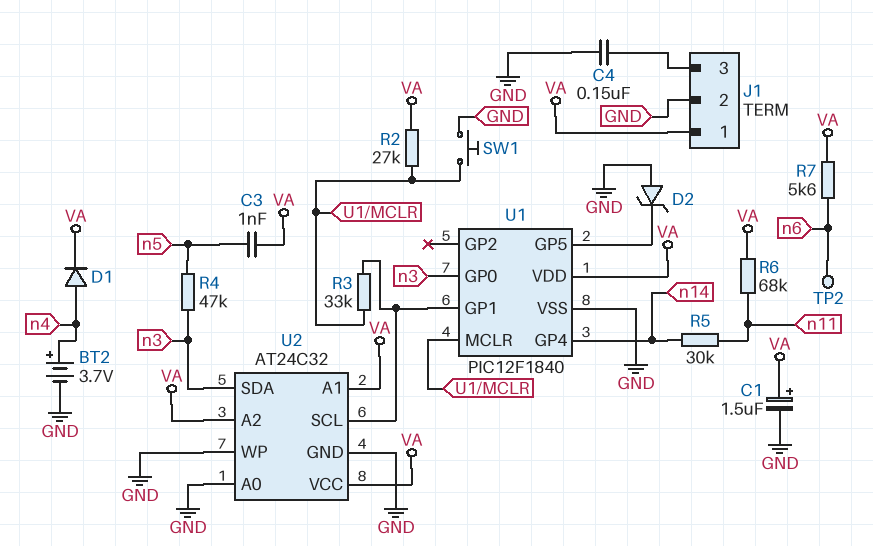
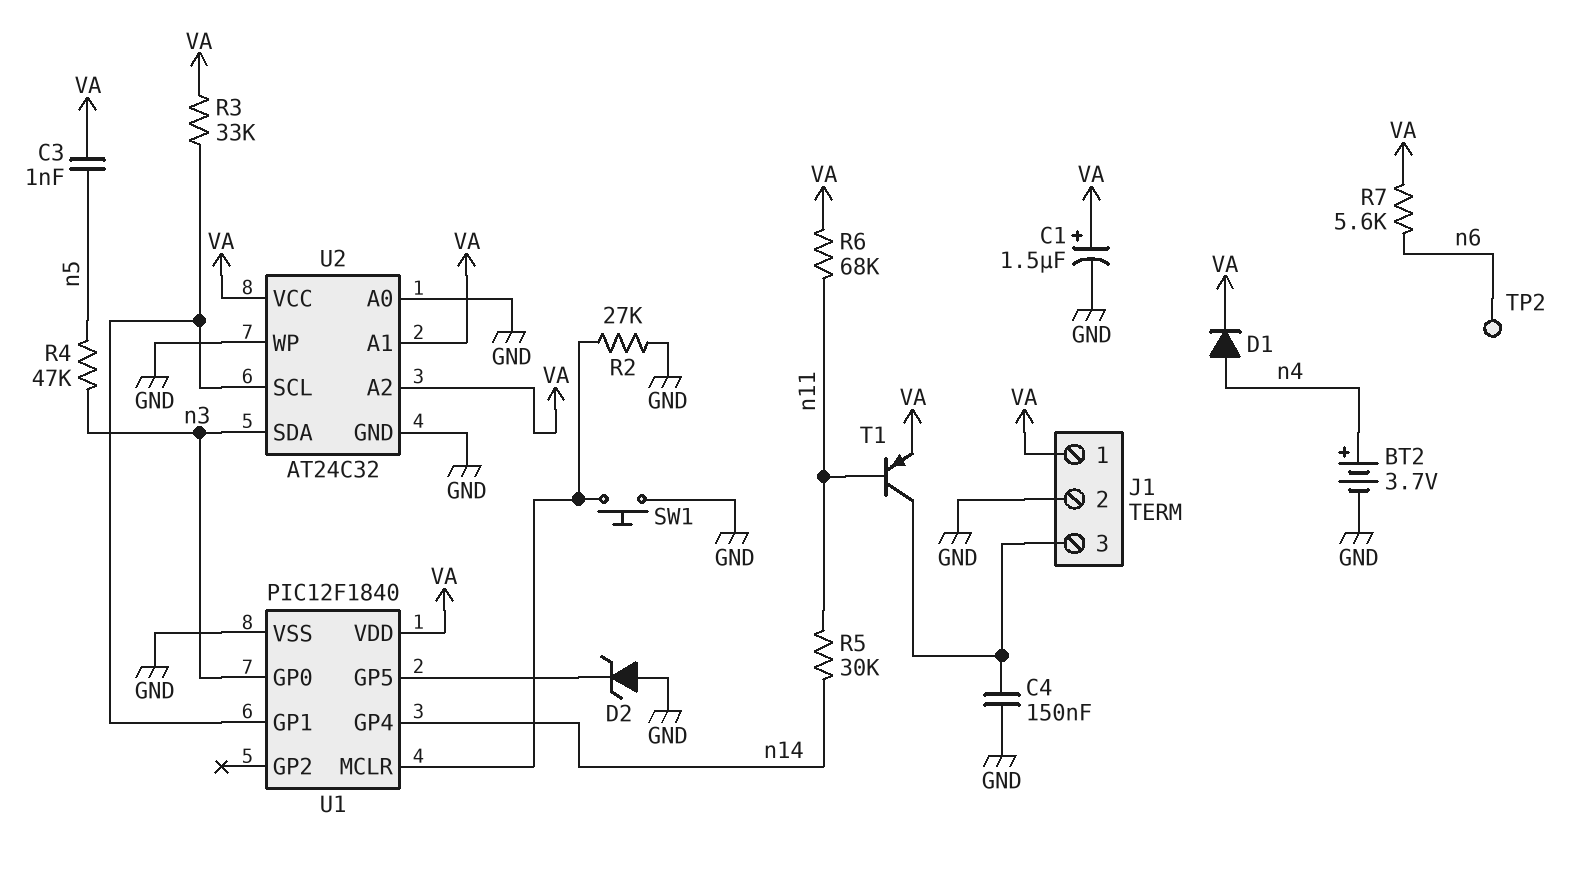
R2: 27k (U1/MCLR, VA) -> 27k (GND, U1/MCLR)
R3: 33k (U1/GP1, U1/MCLR) -> 33k (U1/GP1, VA)
T1: none -> PNP (B n11, C J1/3, E VA)

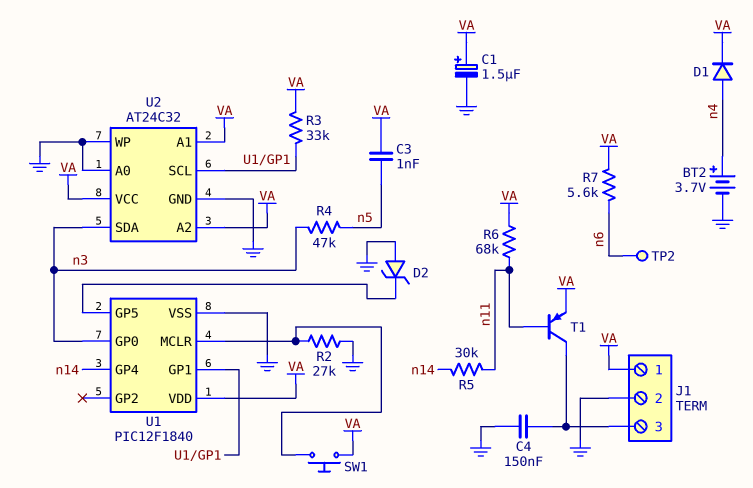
SW1: button (GND, U1/MCLR) -> button (U1/MCLR, VA)

